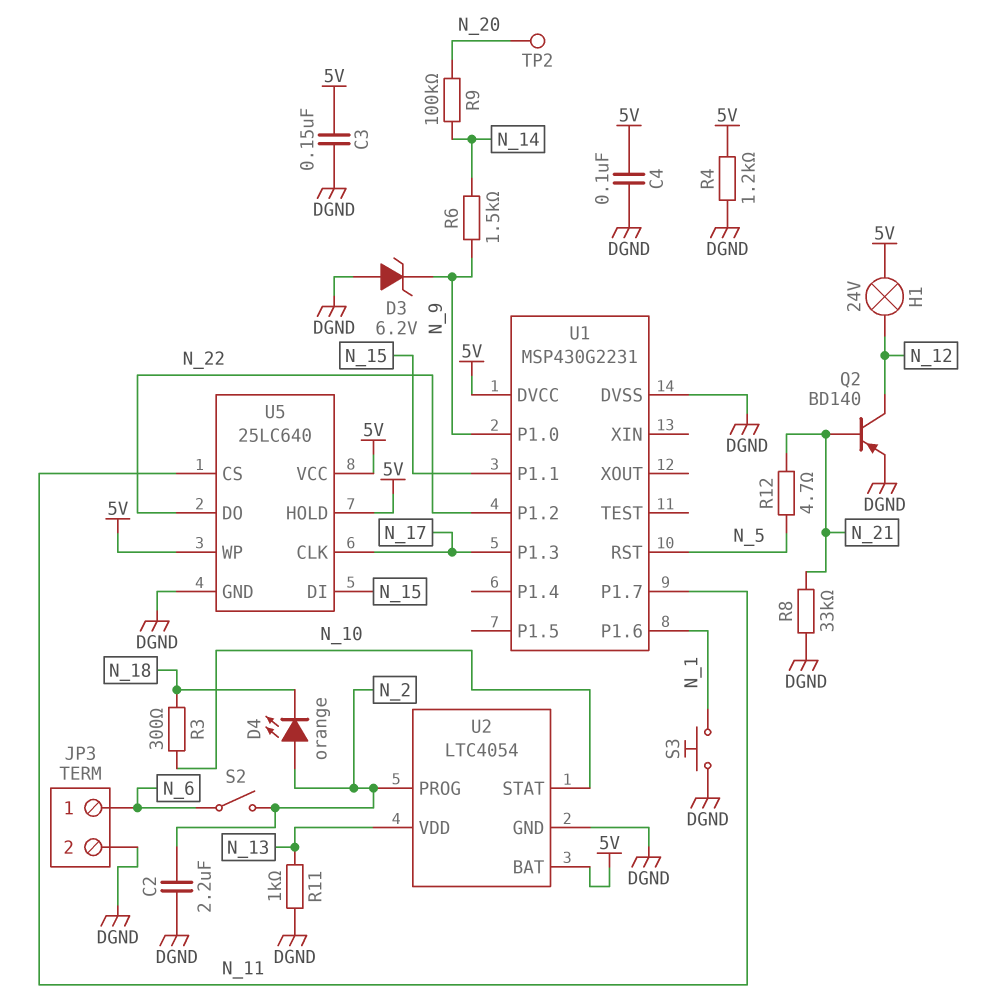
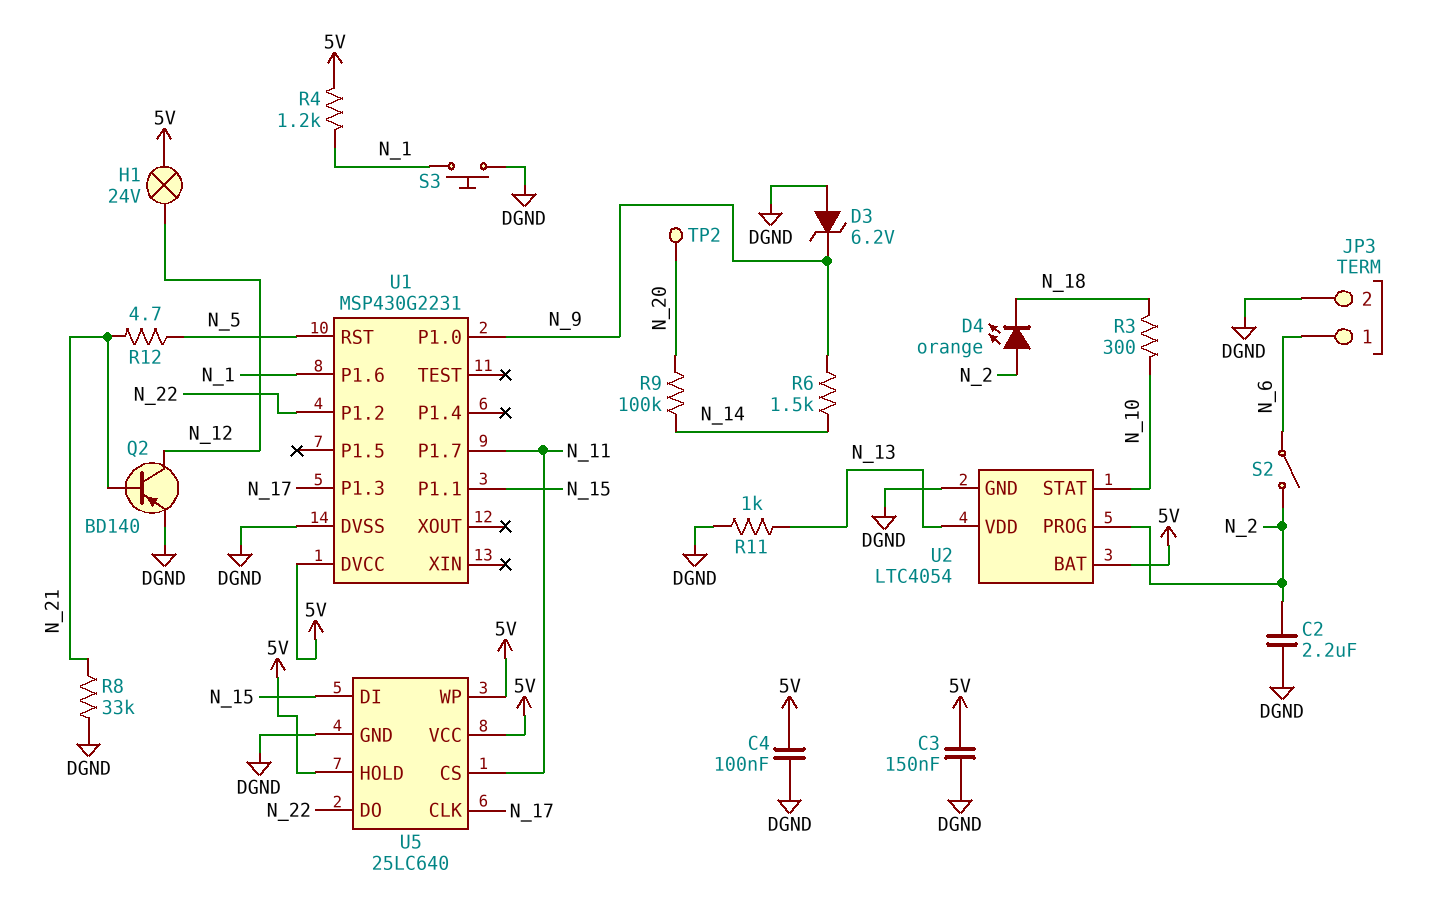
R4: 1.2k (5V, DGND) -> 1.2k (5V, N_1)

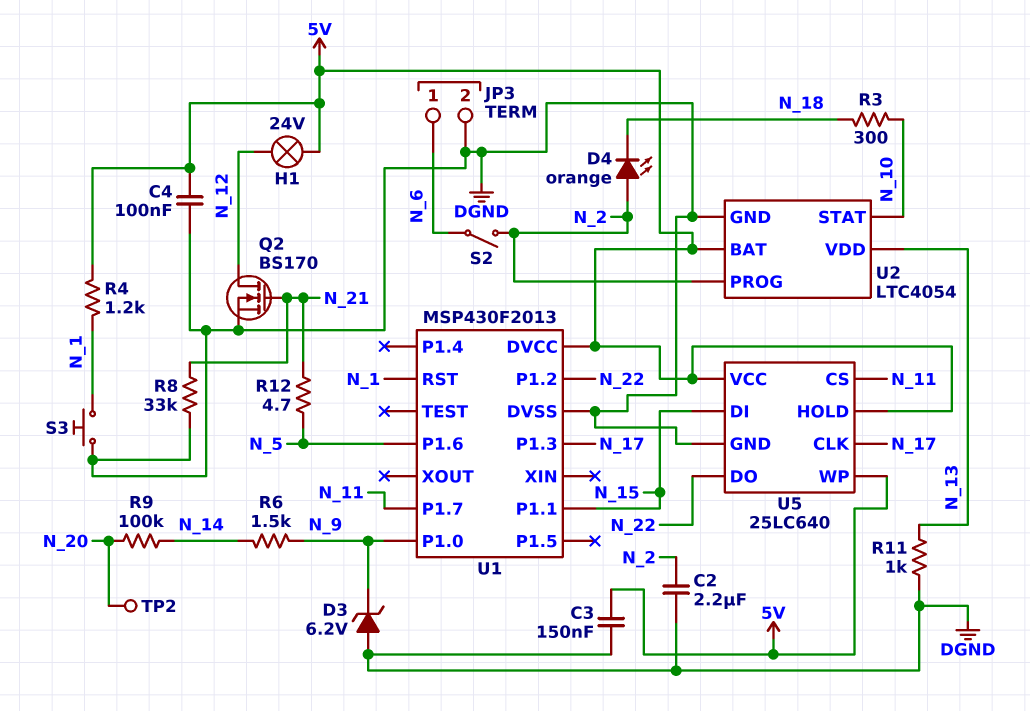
Q2: PNP BD140 (B N_21, C N_12, E DGND) -> NMOS BS170 (G N_21, D N_12, S DGND)
U1: MSP430G2231 -> MSP430F2013
U1 pin P1.6: N_1 -> N_5
U1 pin RST: N_5 -> N_1

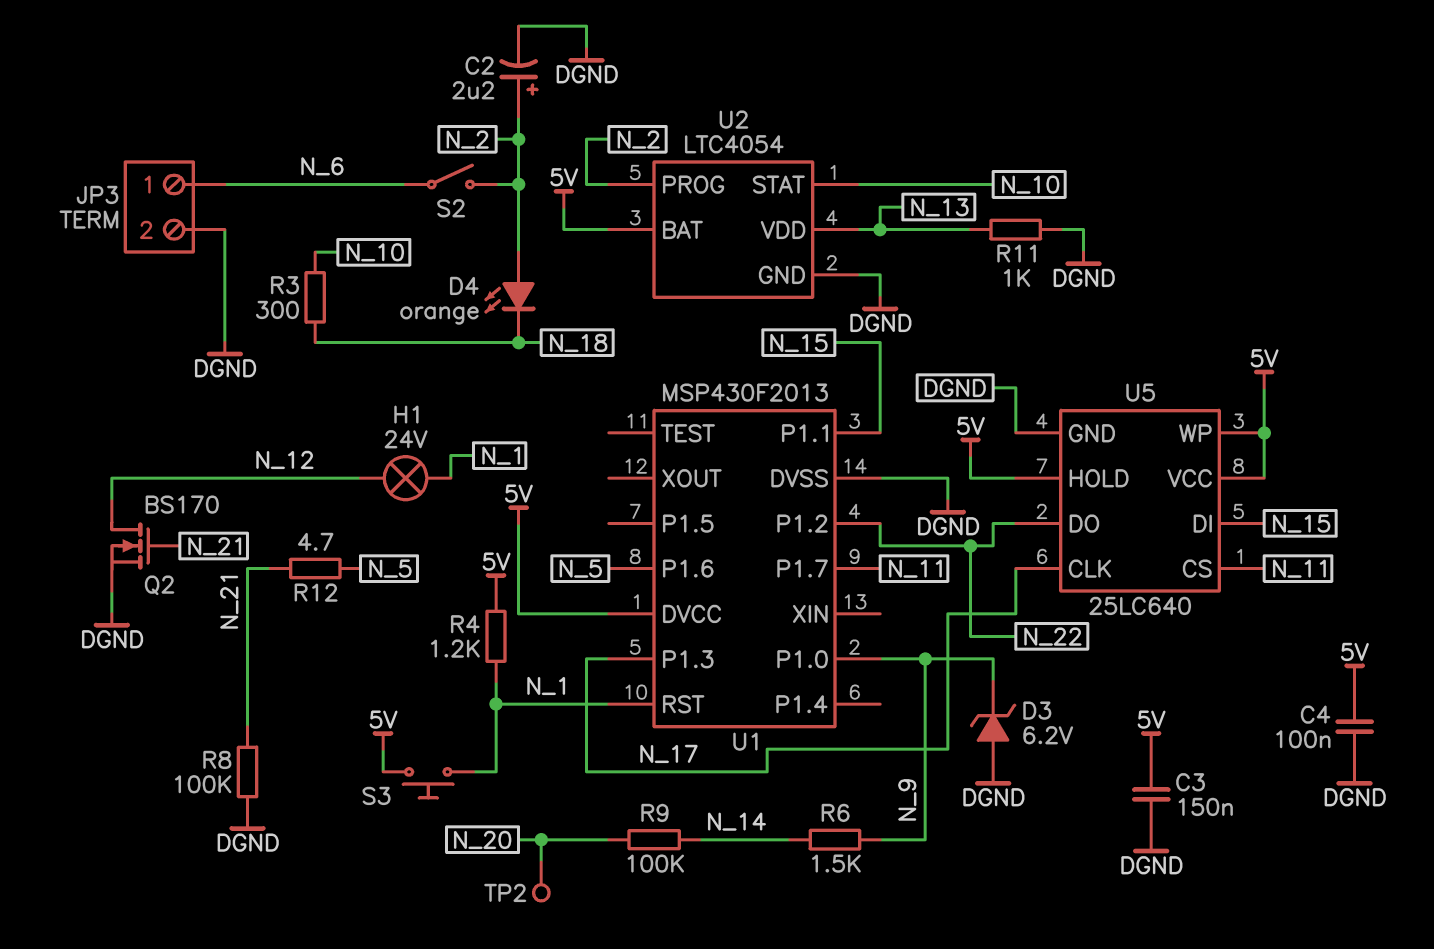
C2: 2.2uF (DGND, N_2) -> 2.2uF (plus N_2, minus DGND)
H1: lamp 24V (5V, N_12) -> lamp 24V (N_1, N_12)
R8: 33k (DGND, N_21) -> 100k (DGND, N_21)
S3: button (DGND, N_1) -> button (5V, N_1)

